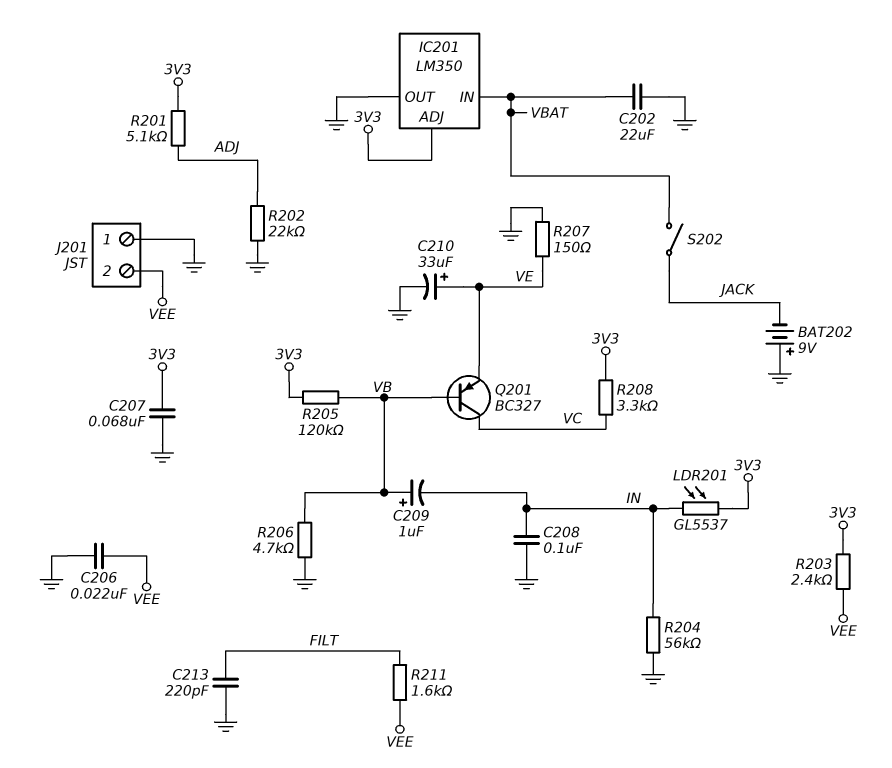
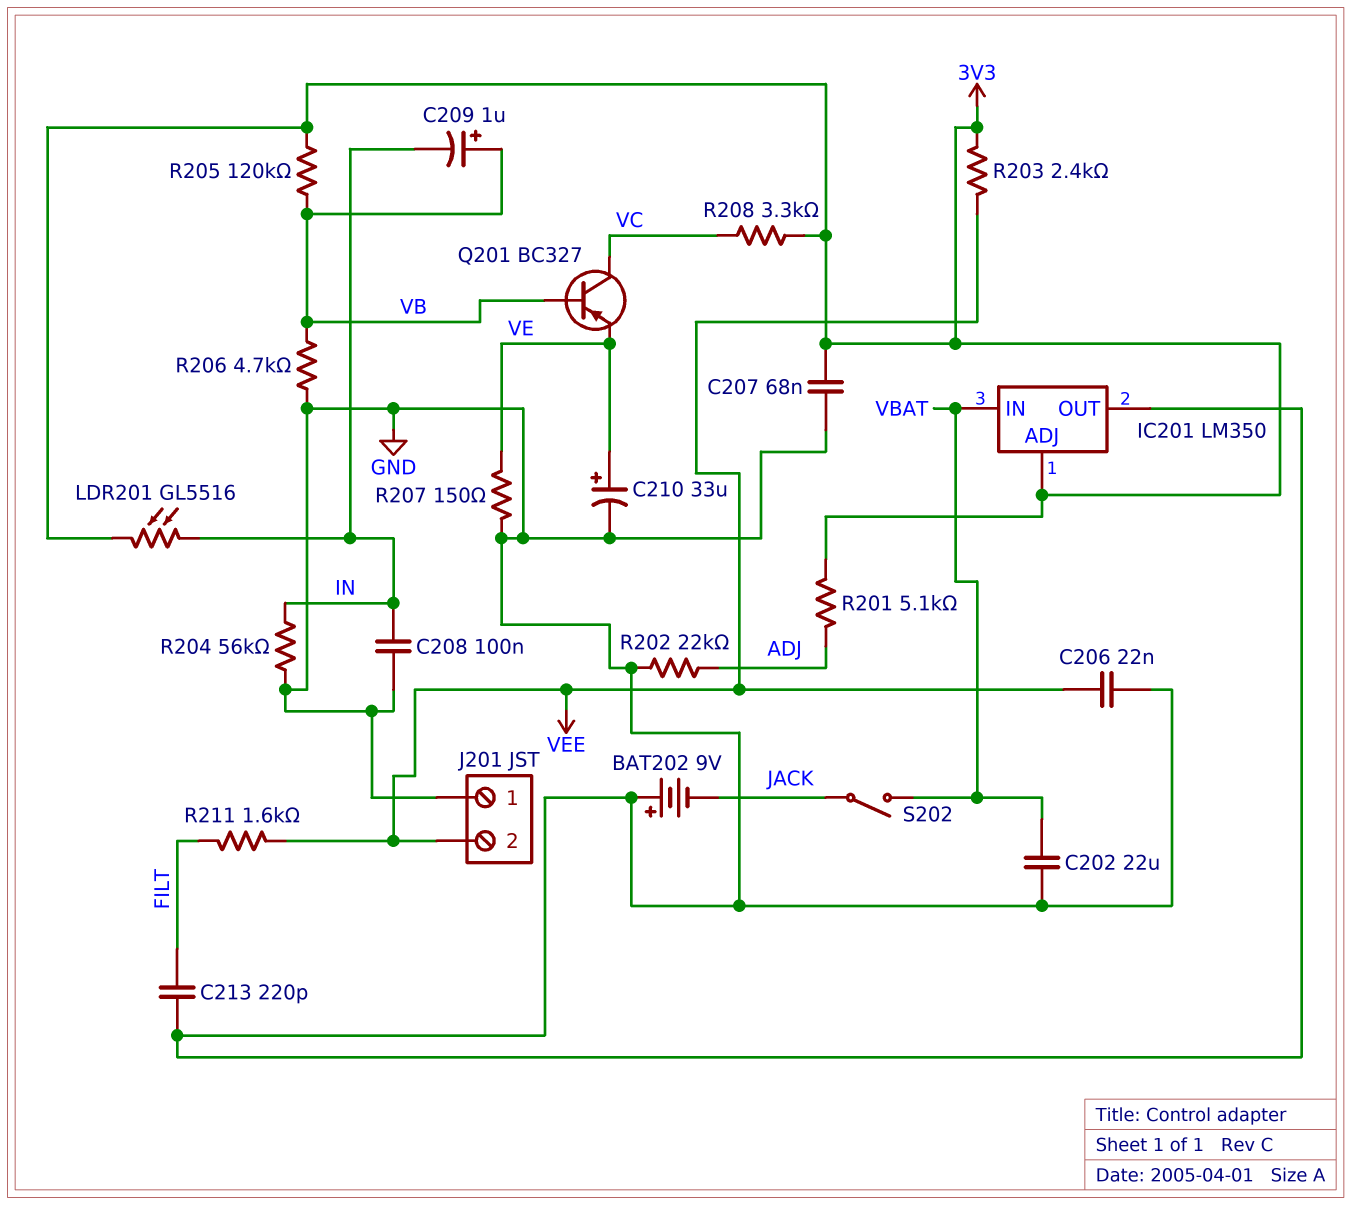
LDR201: GL5537 (3V3, IN) -> GL5516 (3V3, IN)

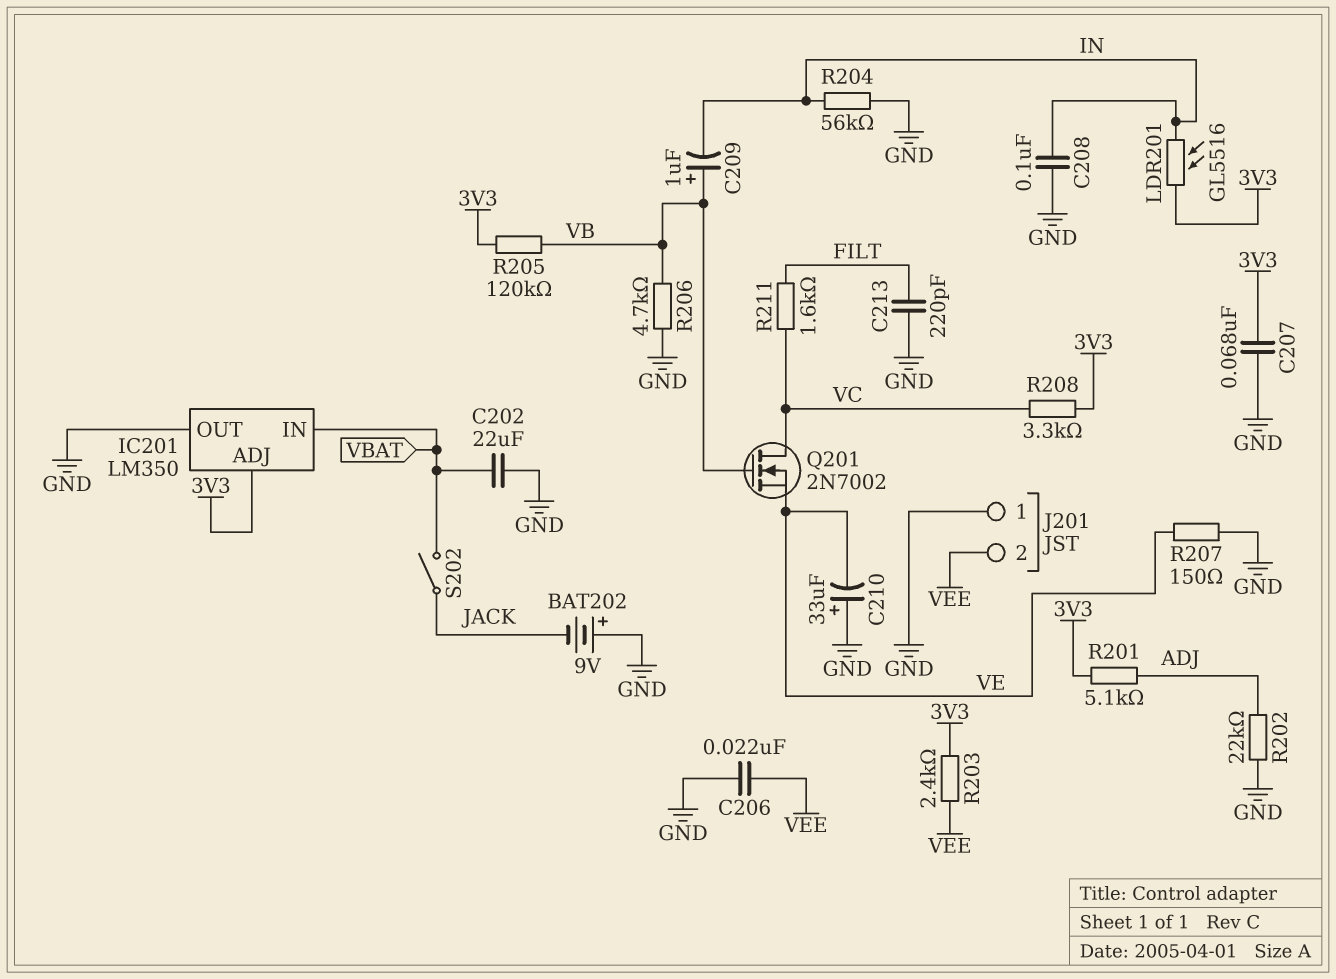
C210: 33uF (plus VE, minus GND) -> 33uF (plus GND, minus VE)
Q201: PNP BC327 (B VB, C VC, E VE) -> NMOS 2N7002 (G VB, D VC, S VE)
R211: 1.6k (FILT, VEE) -> 1.6k (FILT, VC)

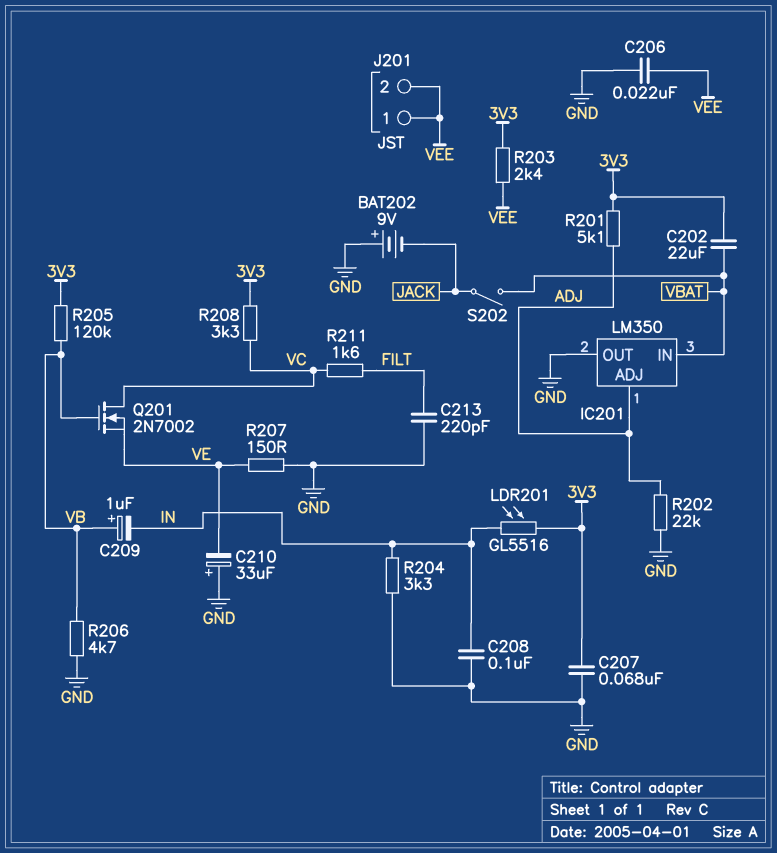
C202: 22uF (GND, VBAT) -> 22uF (3V3, VBAT)
IC201 pin ADJ: 3V3 -> ADJ
J201 pin 1: GND -> VEE
R204: 56k (GND, IN) -> 3.3k (GND, IN)

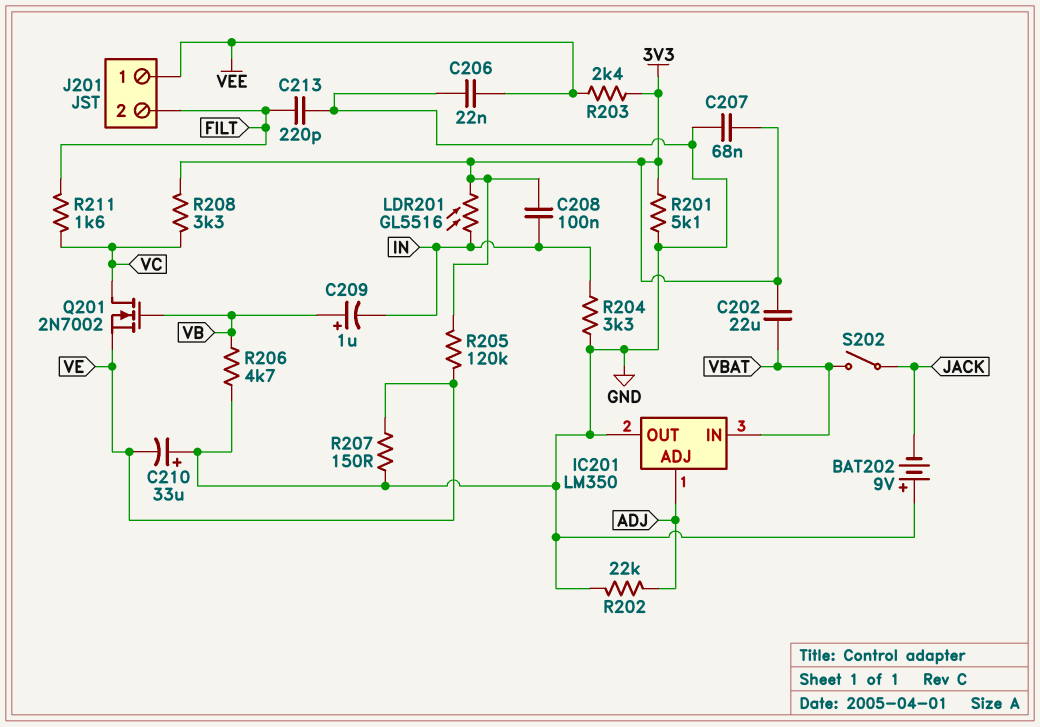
C208: 100nF (GND, IN) -> 100nF (3V3, IN)
J201 pin 2: VEE -> FILT
R201: 5.1k (3V3, ADJ) -> 5.1k (3V3, GND)
R205: 120k (3V3, VB) -> 120k (3V3, VE)

